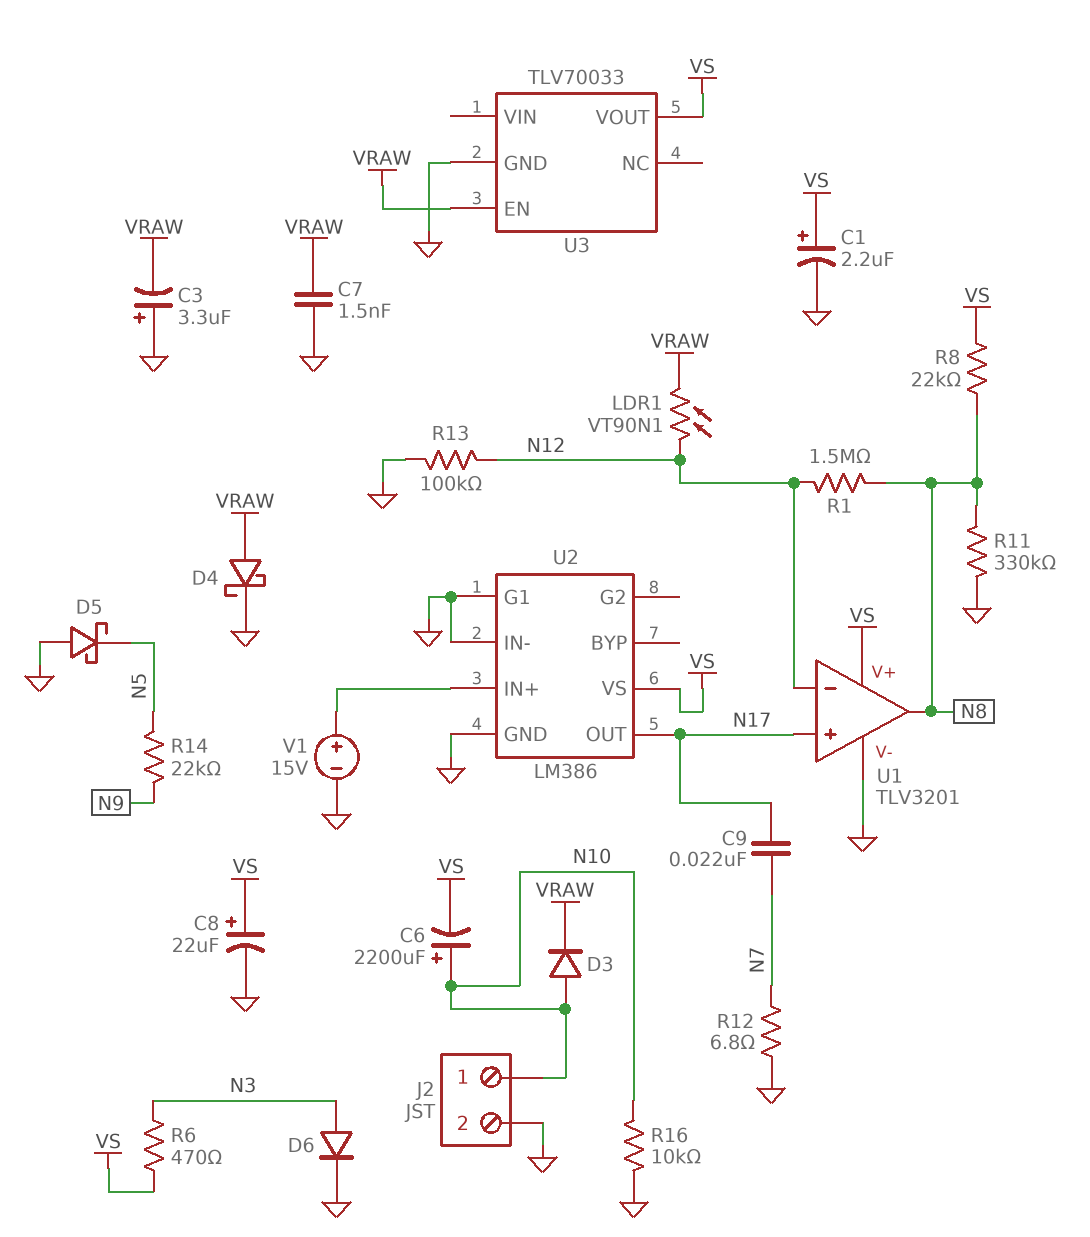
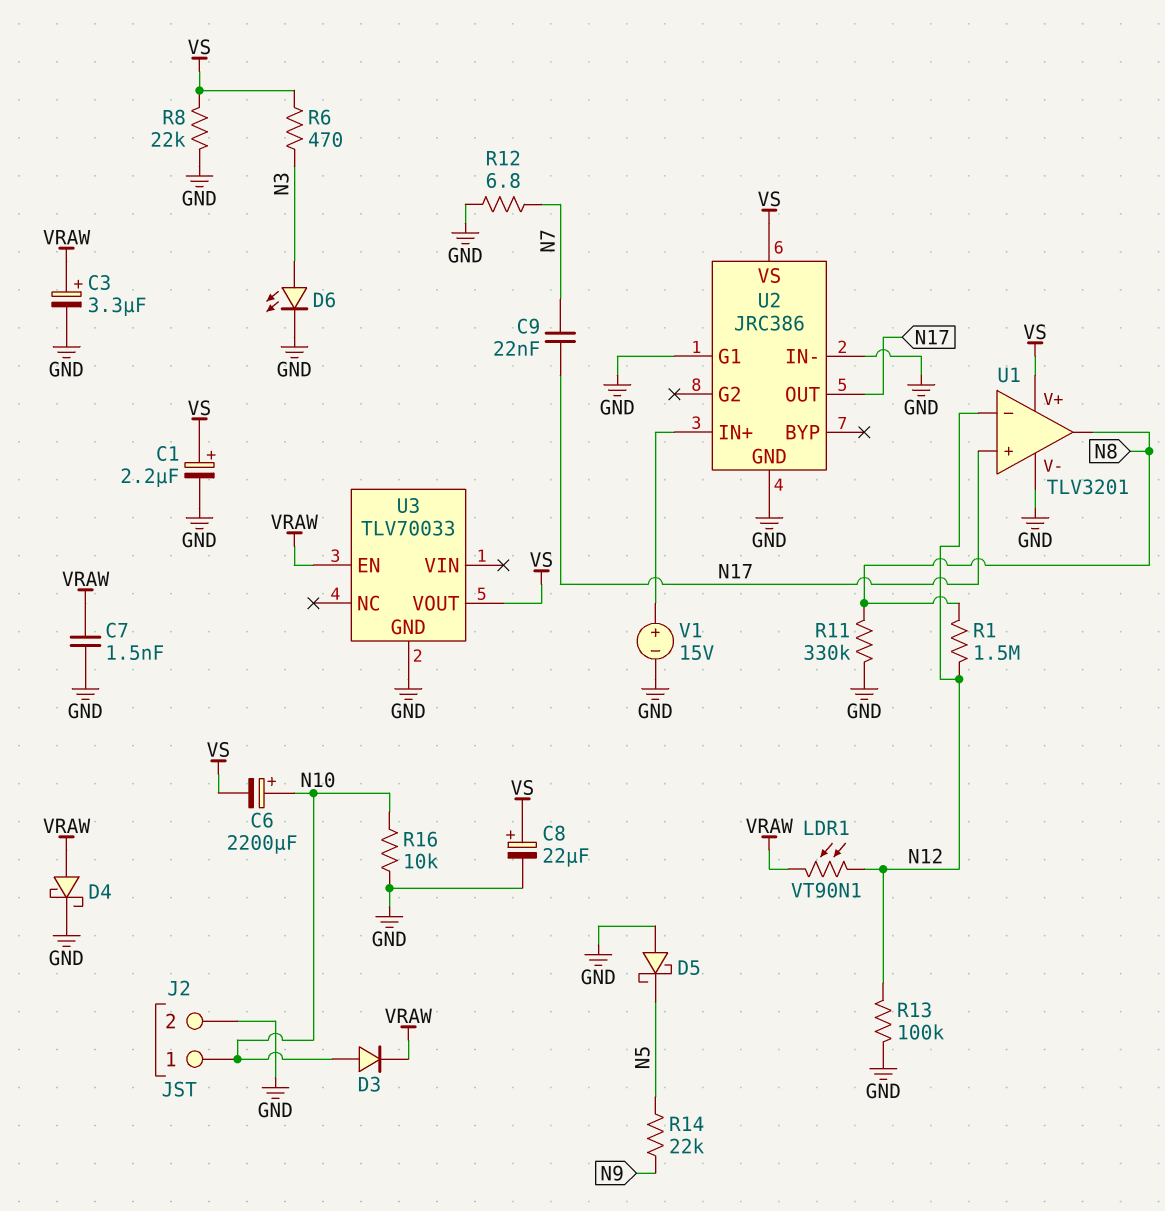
C3: 3.3uF (plus GND, minus VRAW) -> 3.3uF (plus VRAW, minus GND)
D6: diode (A N3, K GND) -> LED (A N3, K GND)
R8: 22k (N8, VS) -> 22k (GND, VS)
U2: LM386 -> JRC386

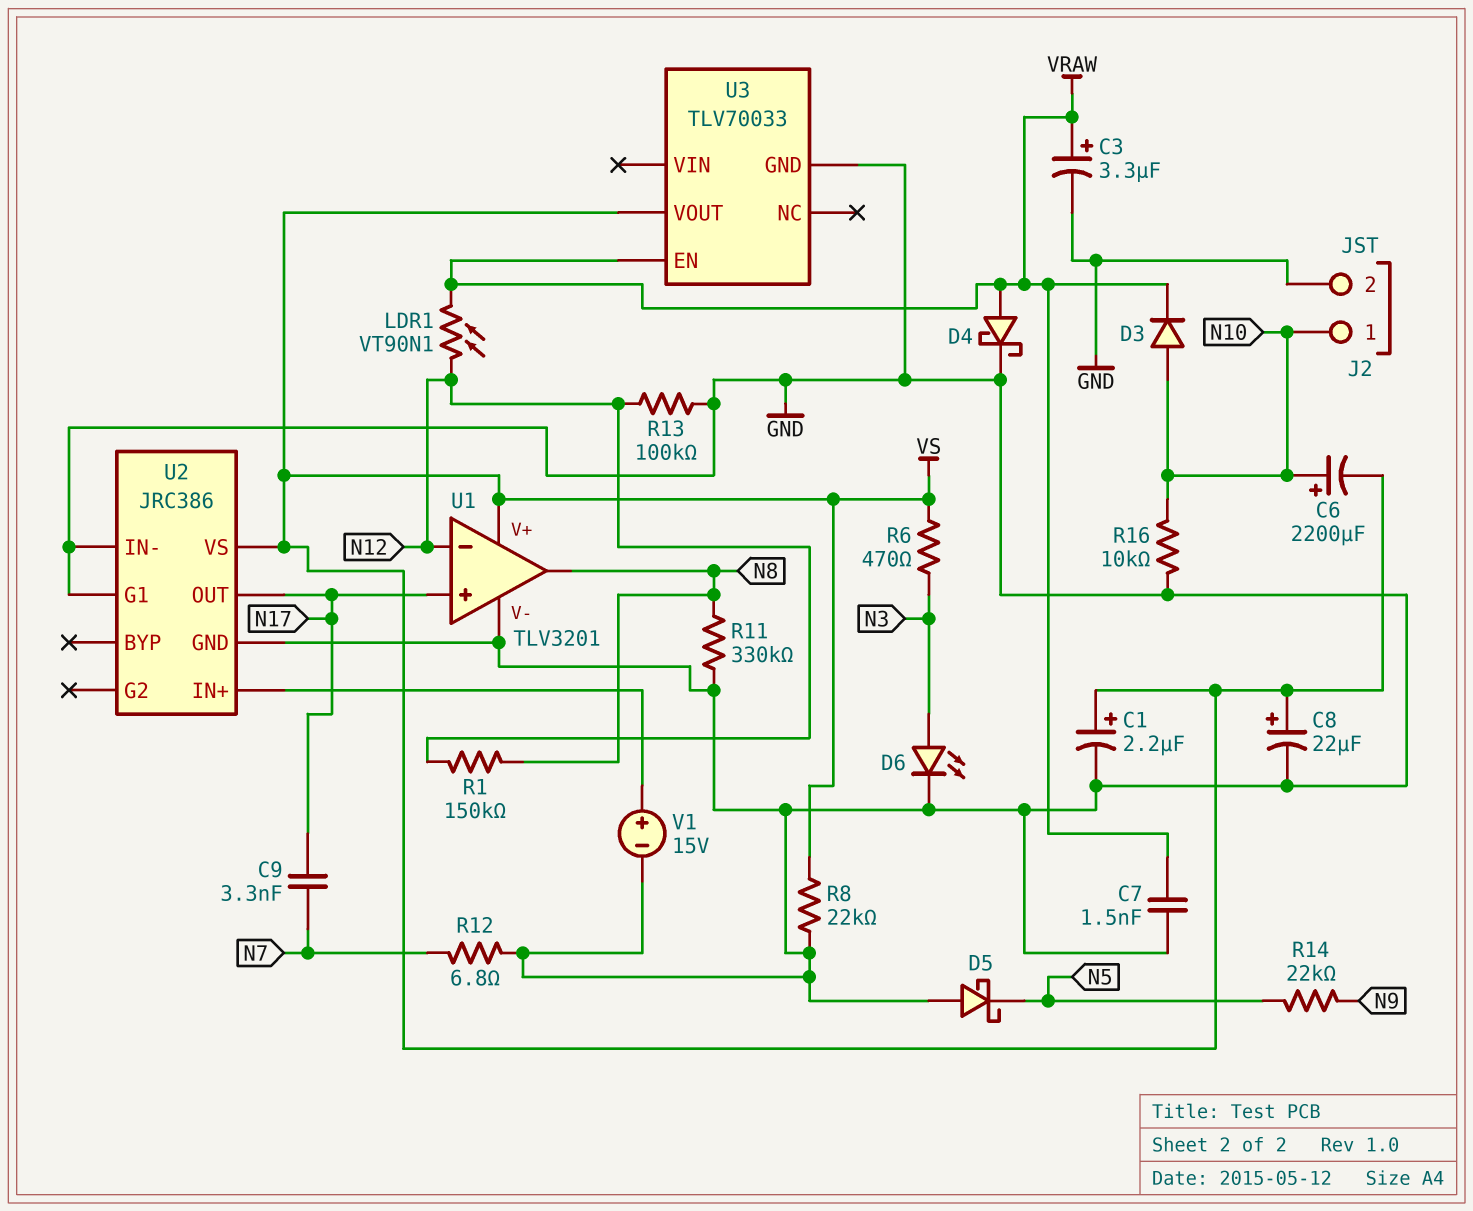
C9: 22nF (N7, N17) -> 3.3nF (N7, N17)
R1: 1.5M (N8, N12) -> 150k (N8, N12)

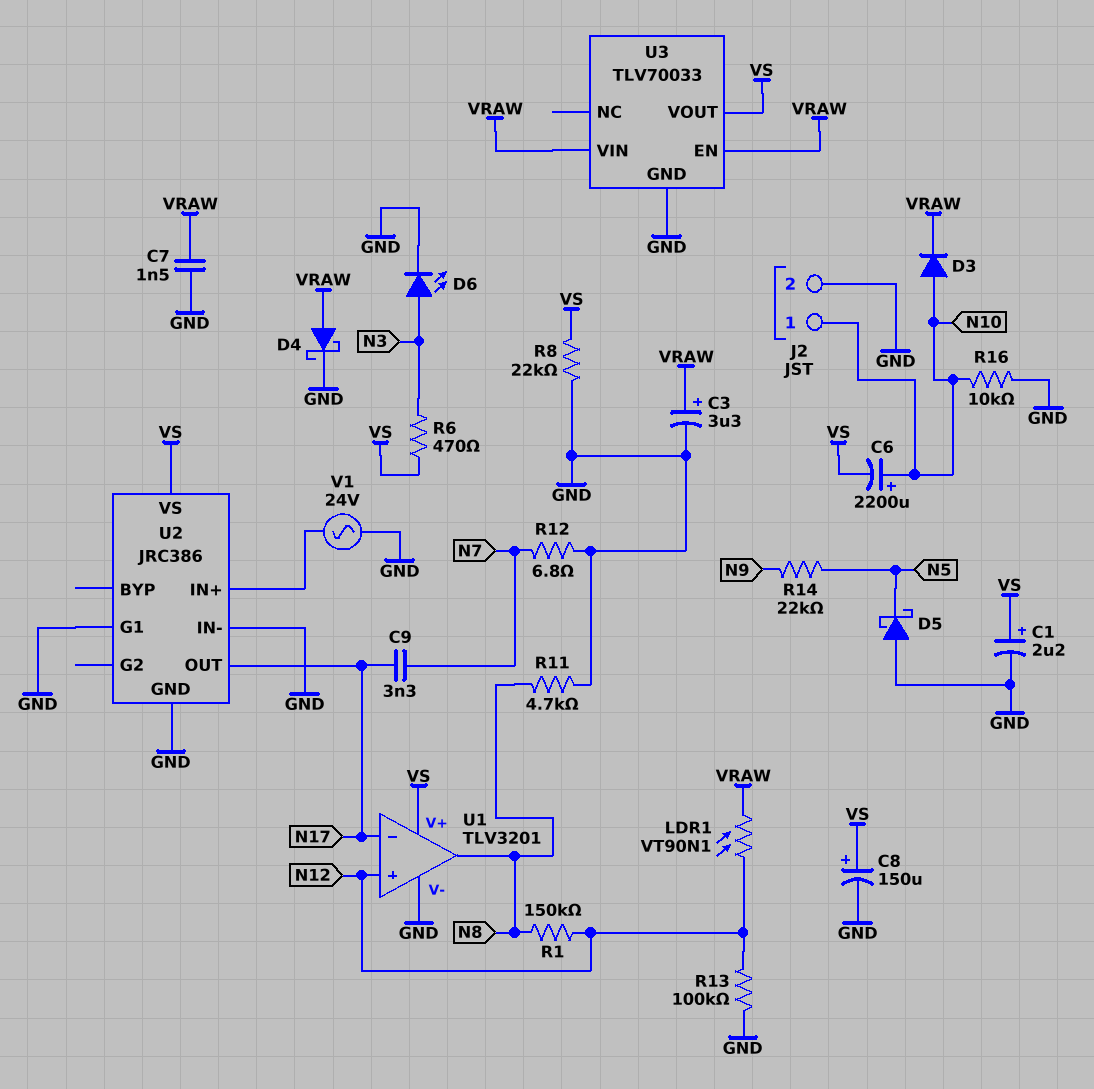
C8: 22uF (plus VS, minus GND) -> 150uF (plus VS, minus GND)
R11: 330k (GND, N8) -> 4.7k (GND, N8)
U1 pin in+: N17 -> N12
U1 pin in-: N12 -> N17
U3 pin VIN: none -> VRAW
V1: 15V (plus U2/IN+, minus GND) -> AC 24V (GND, U2/IN+)

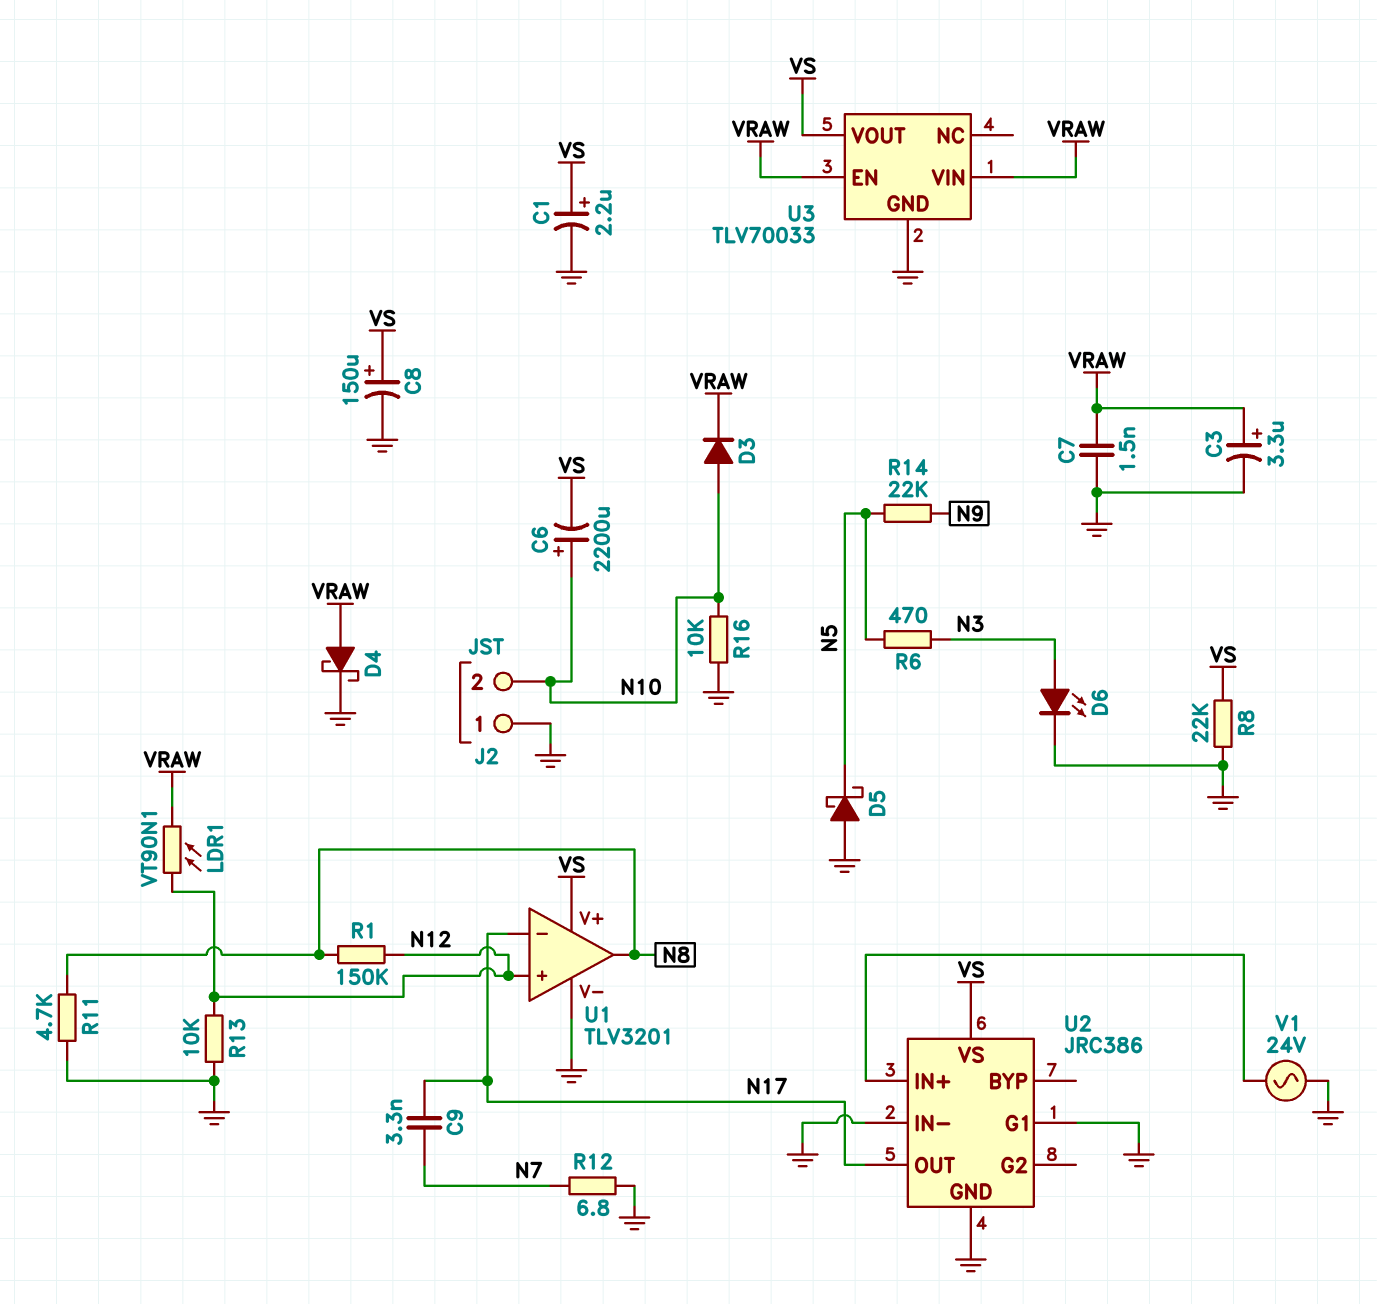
J2 pin 1: N10 -> GND
J2 pin 2: GND -> N10
R6: 470 (N3, VS) -> 470 (N3, N5)
R13: 100k (GND, N12) -> 10k (GND, N12)

